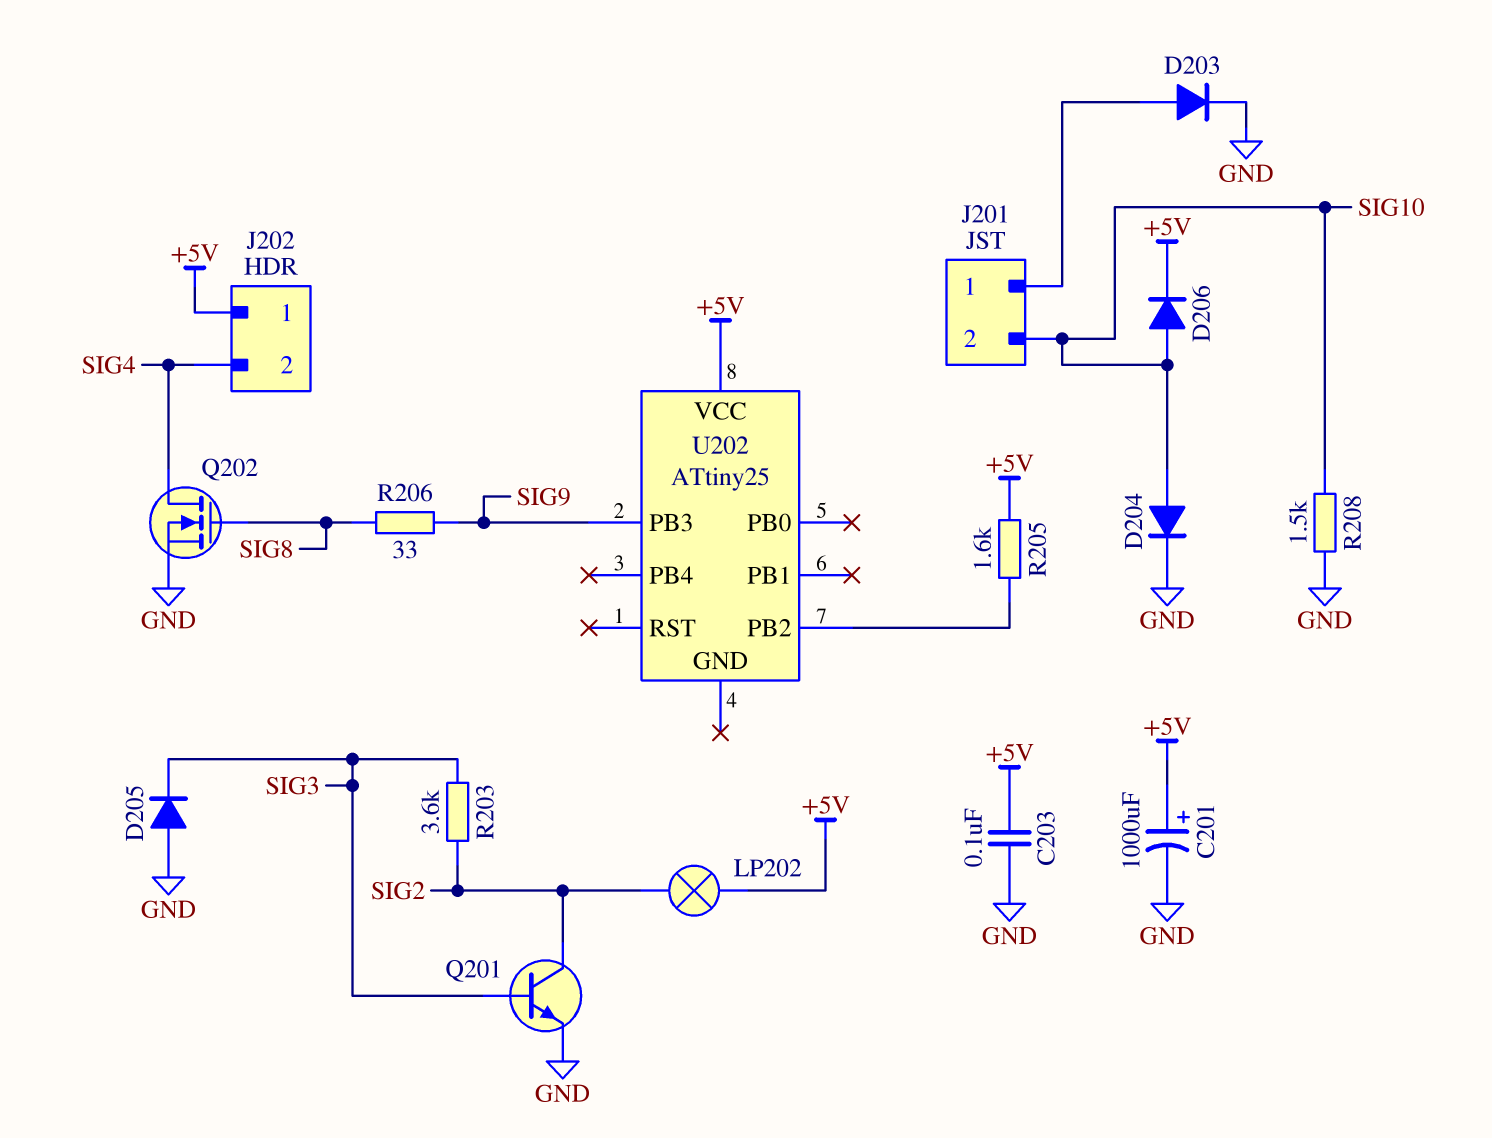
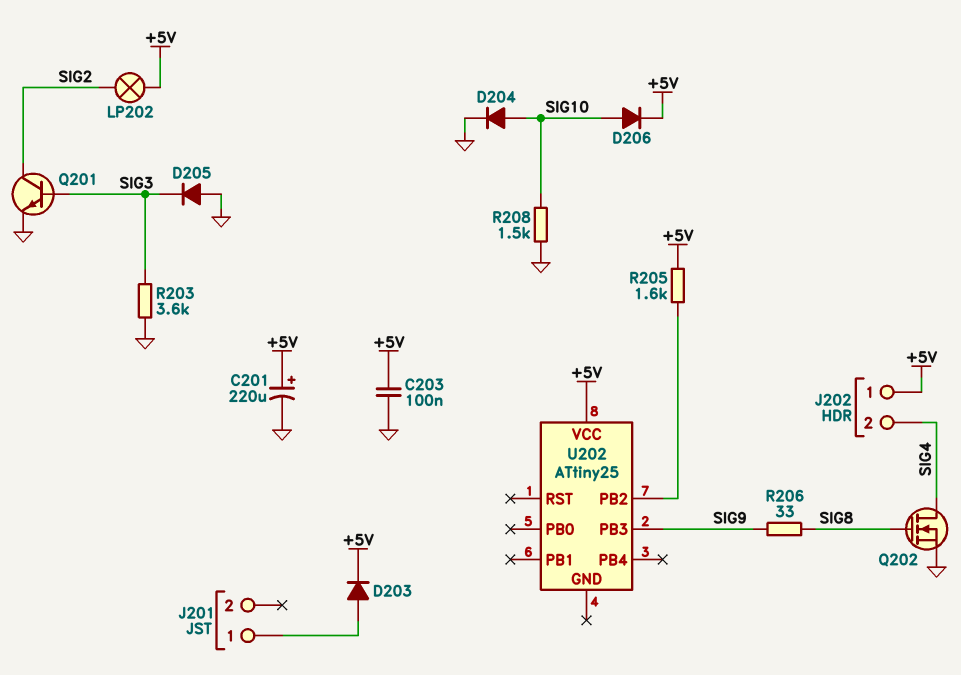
C201: 1000uF (plus +5V, minus GND) -> 220uF (plus +5V, minus GND)
D203: diode (A J201/1, K GND) -> diode (A J201/1, K +5V)
J201 pin 2: SIG10 -> none
R203: 3.6k (SIG2, SIG3) -> 3.6k (GND, SIG3)

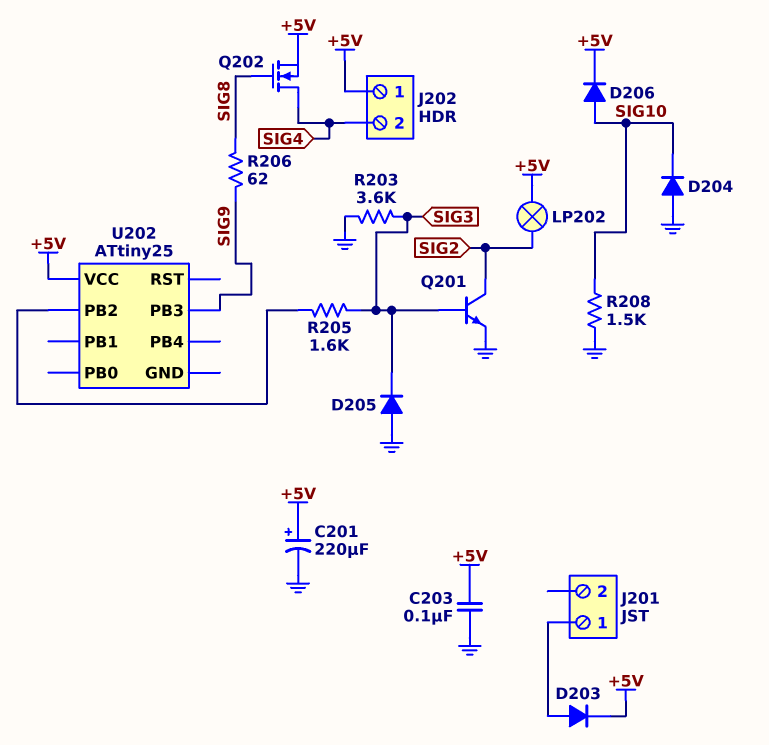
D204: diode (A SIG10, K GND) -> diode (A GND, K SIG10)
Q202: NMOS (G SIG8, D SIG4, S GND) -> NMOS (G SIG8, D SIG4, S +5V)
R205: 1.6k (+5V, U202/PB2) -> 1.6k (SIG3, U202/PB2)
R206: 33 (SIG8, SIG9) -> 62 (SIG8, SIG9)

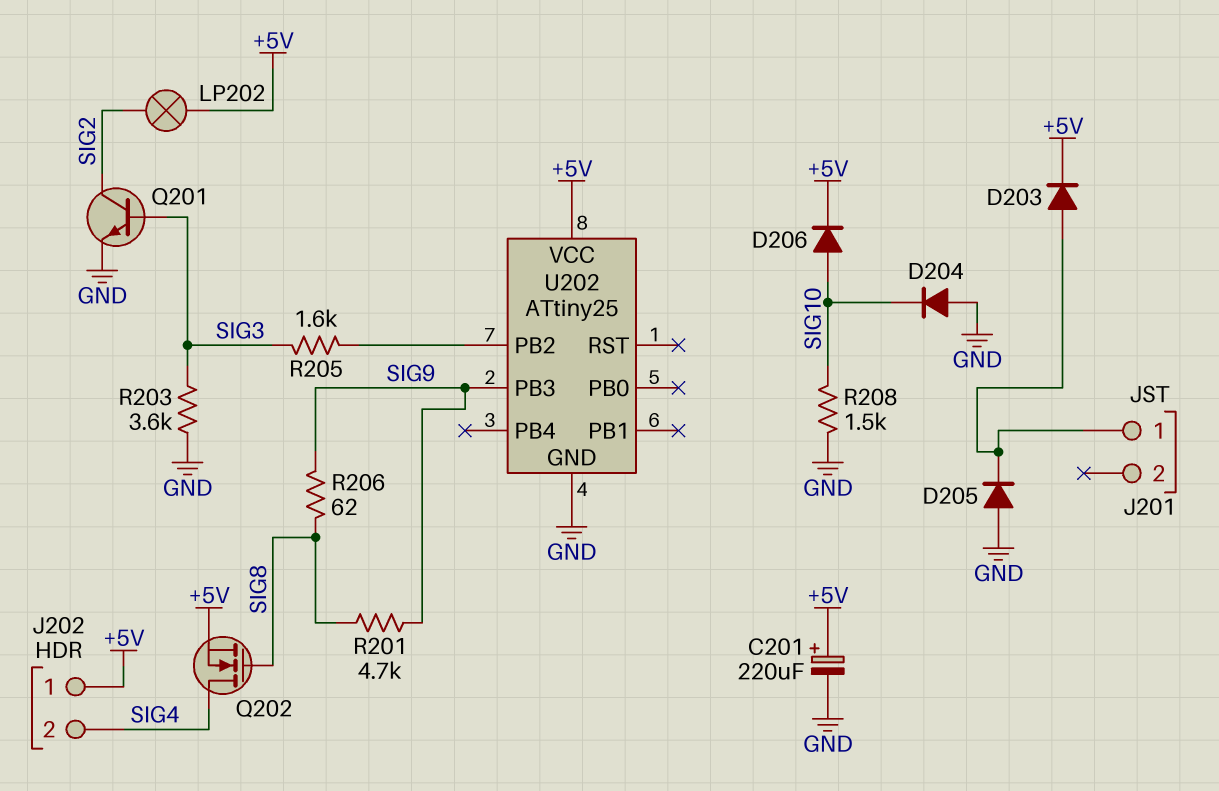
C203: 100nF (+5V, GND) -> none
D205: diode (A GND, K SIG3) -> diode (A GND, K J201/1)
R201: none -> 4.7k (SIG8, SIG9)
U202 pin GND: none -> GND

